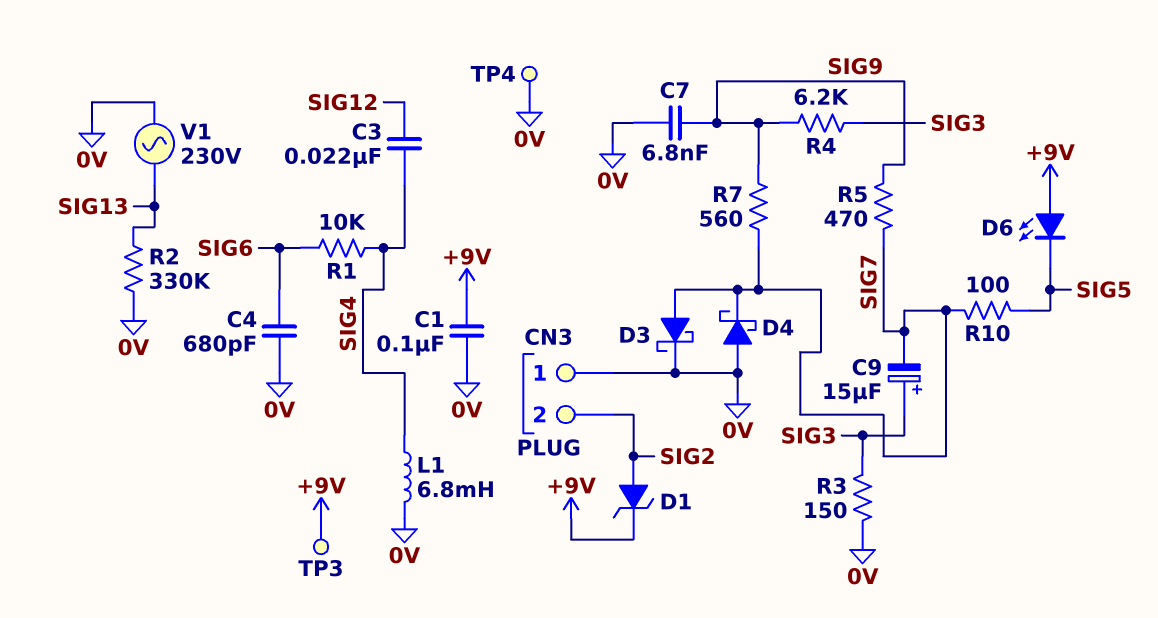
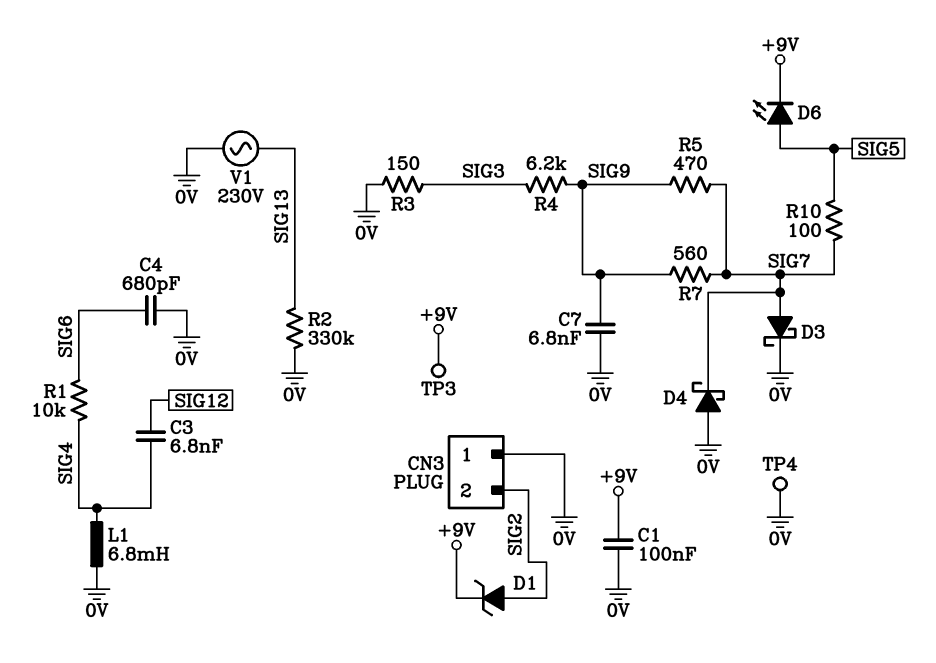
C3: 22nF (SIG4, SIG12) -> 6.8nF (SIG4, SIG12)
C9: 15uF (plus SIG3, minus SIG7) -> none
D6: LED (A +9V, K SIG5) -> LED (A SIG5, K +9V)

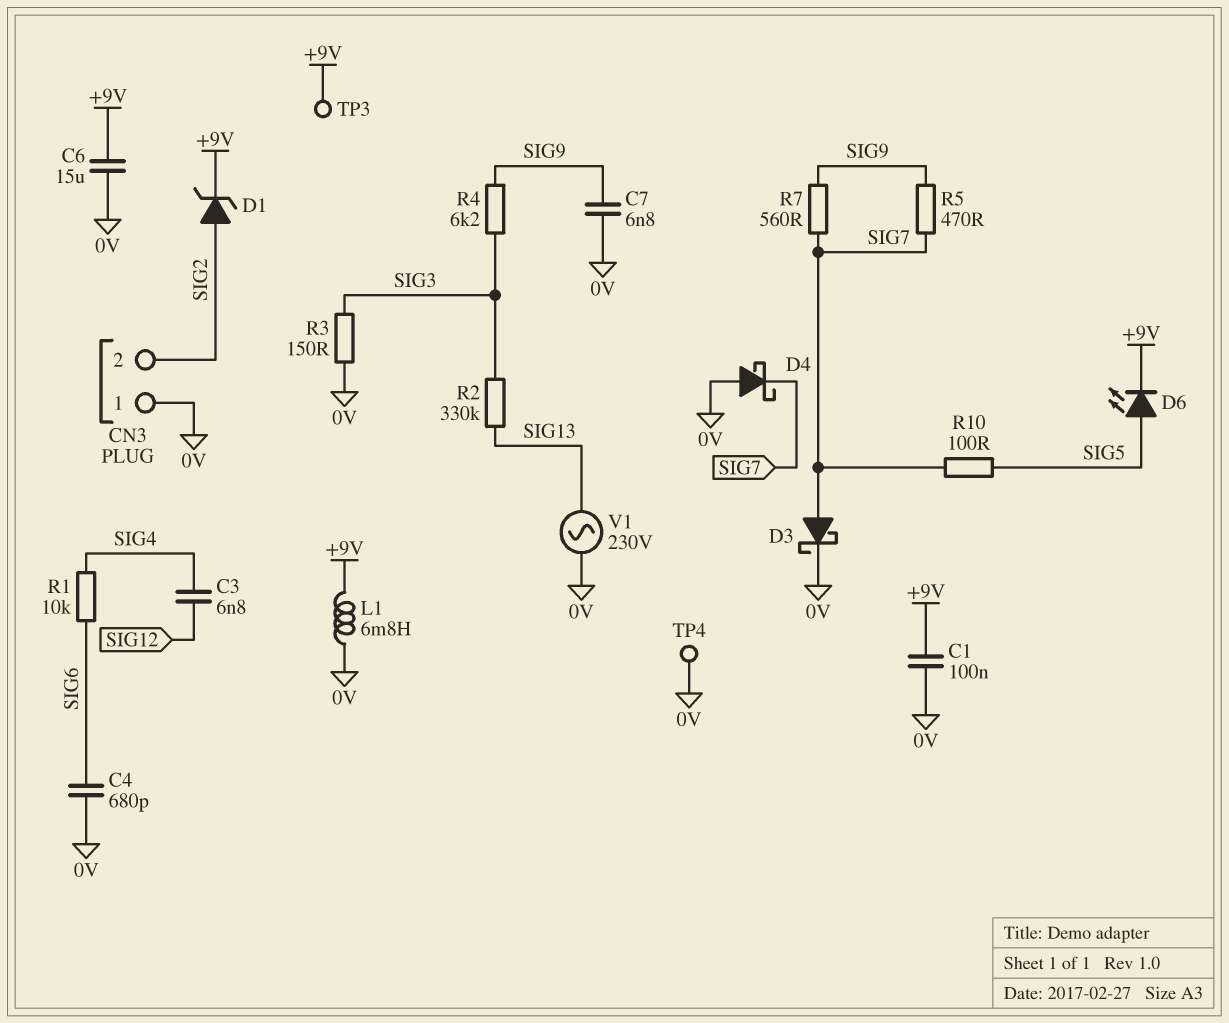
C6: none -> 15uF (+9V, 0V)
L1: 6.8mH (0V, SIG4) -> 6.8mH (+9V, 0V)
R2: 330k (0V, SIG13) -> 330k (SIG3, SIG13)

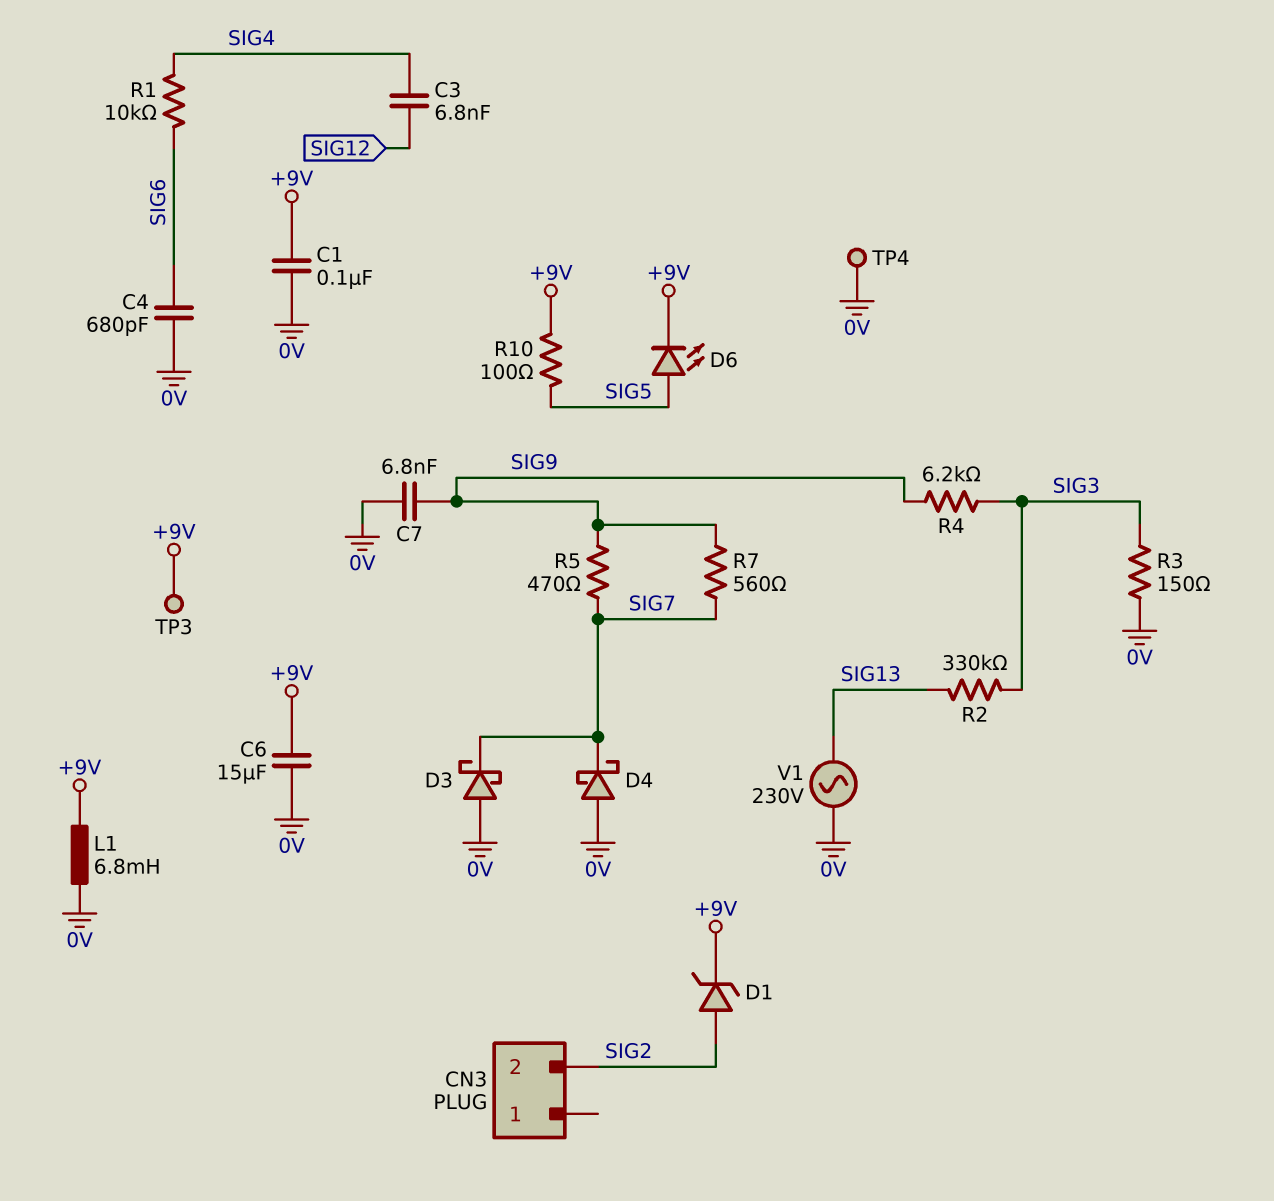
CN3 pin 1: 0V -> none
D3: schottky (A SIG7, K 0V) -> schottky (A 0V, K SIG7)
R10: 100 (SIG5, SIG7) -> 100 (+9V, SIG5)

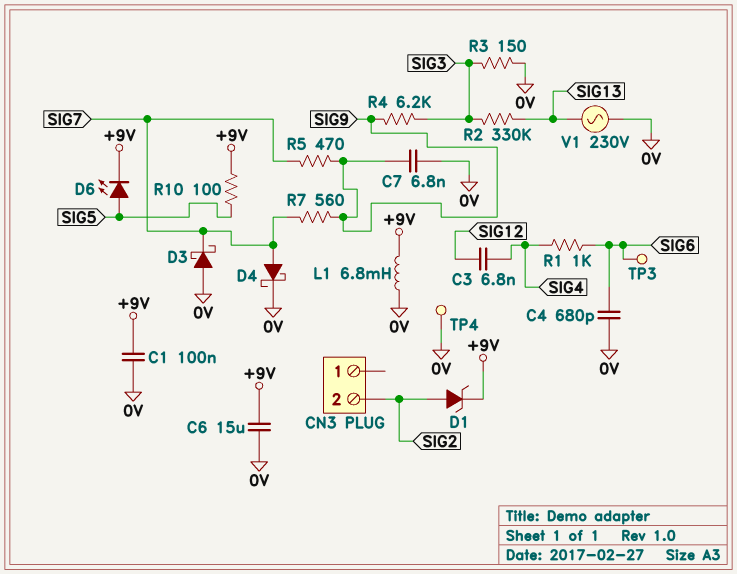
D4: schottky (A 0V, K SIG7) -> schottky (A SIG7, K 0V)
R1: 10k (SIG4, SIG6) -> 1k (SIG4, SIG6)
TP3: test point (+9V) -> test point (SIG6)

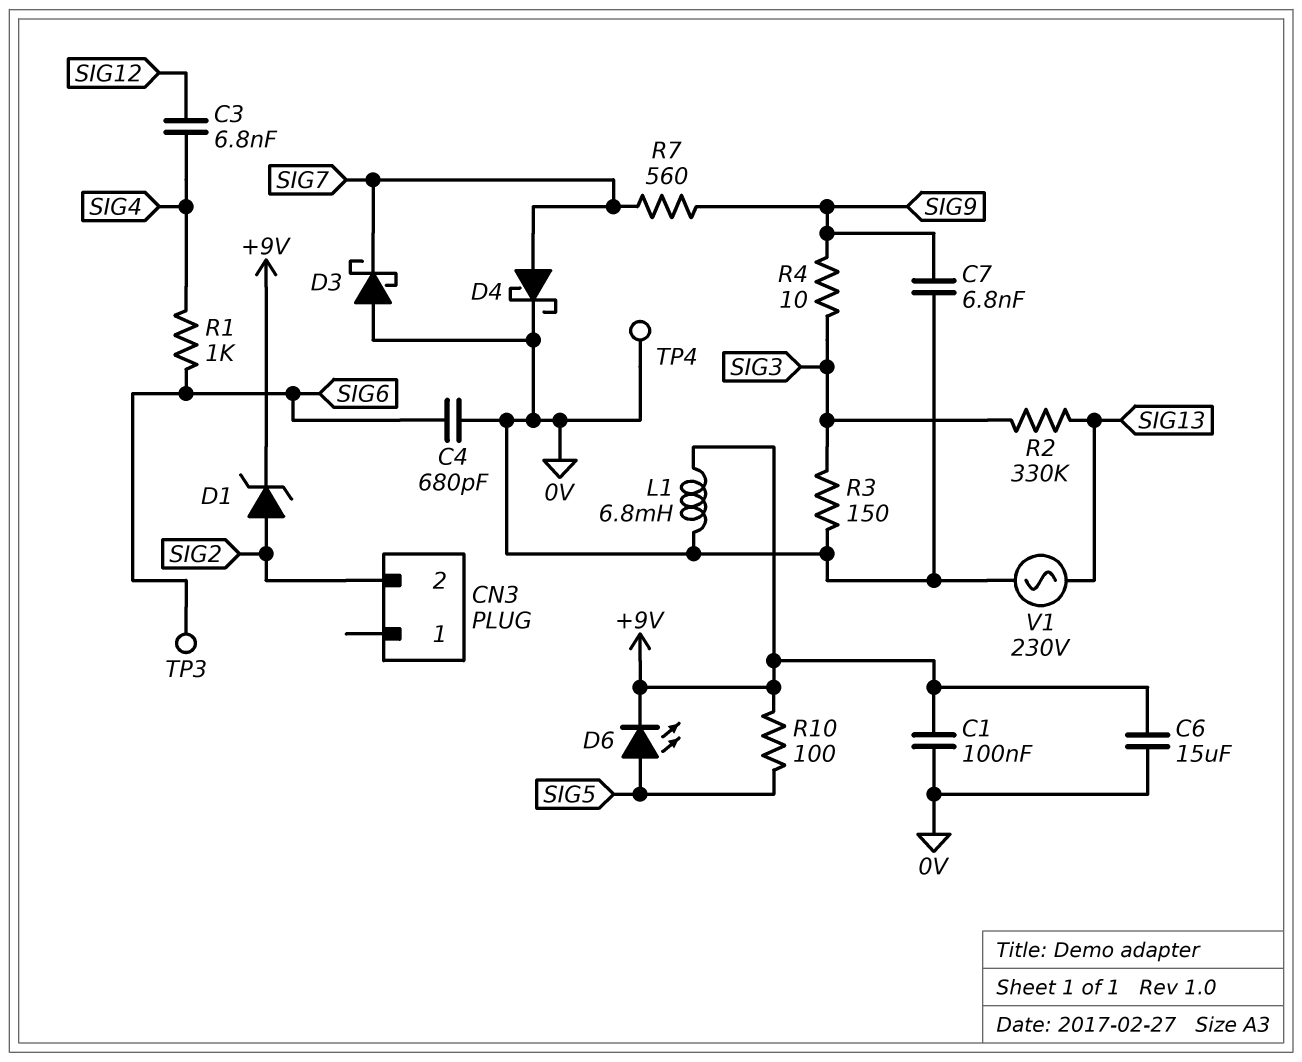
R4: 6.2k (SIG3, SIG9) -> 10 (SIG3, SIG9)
R5: 470 (SIG7, SIG9) -> none

